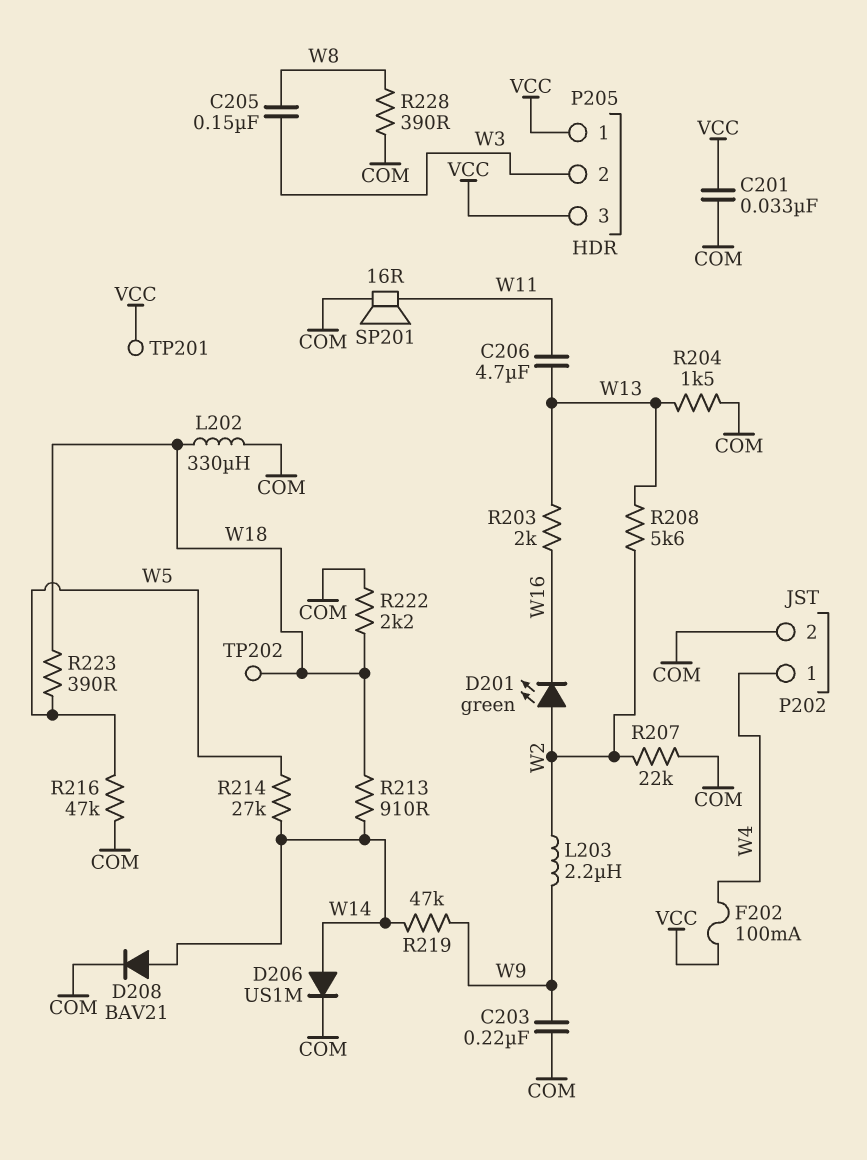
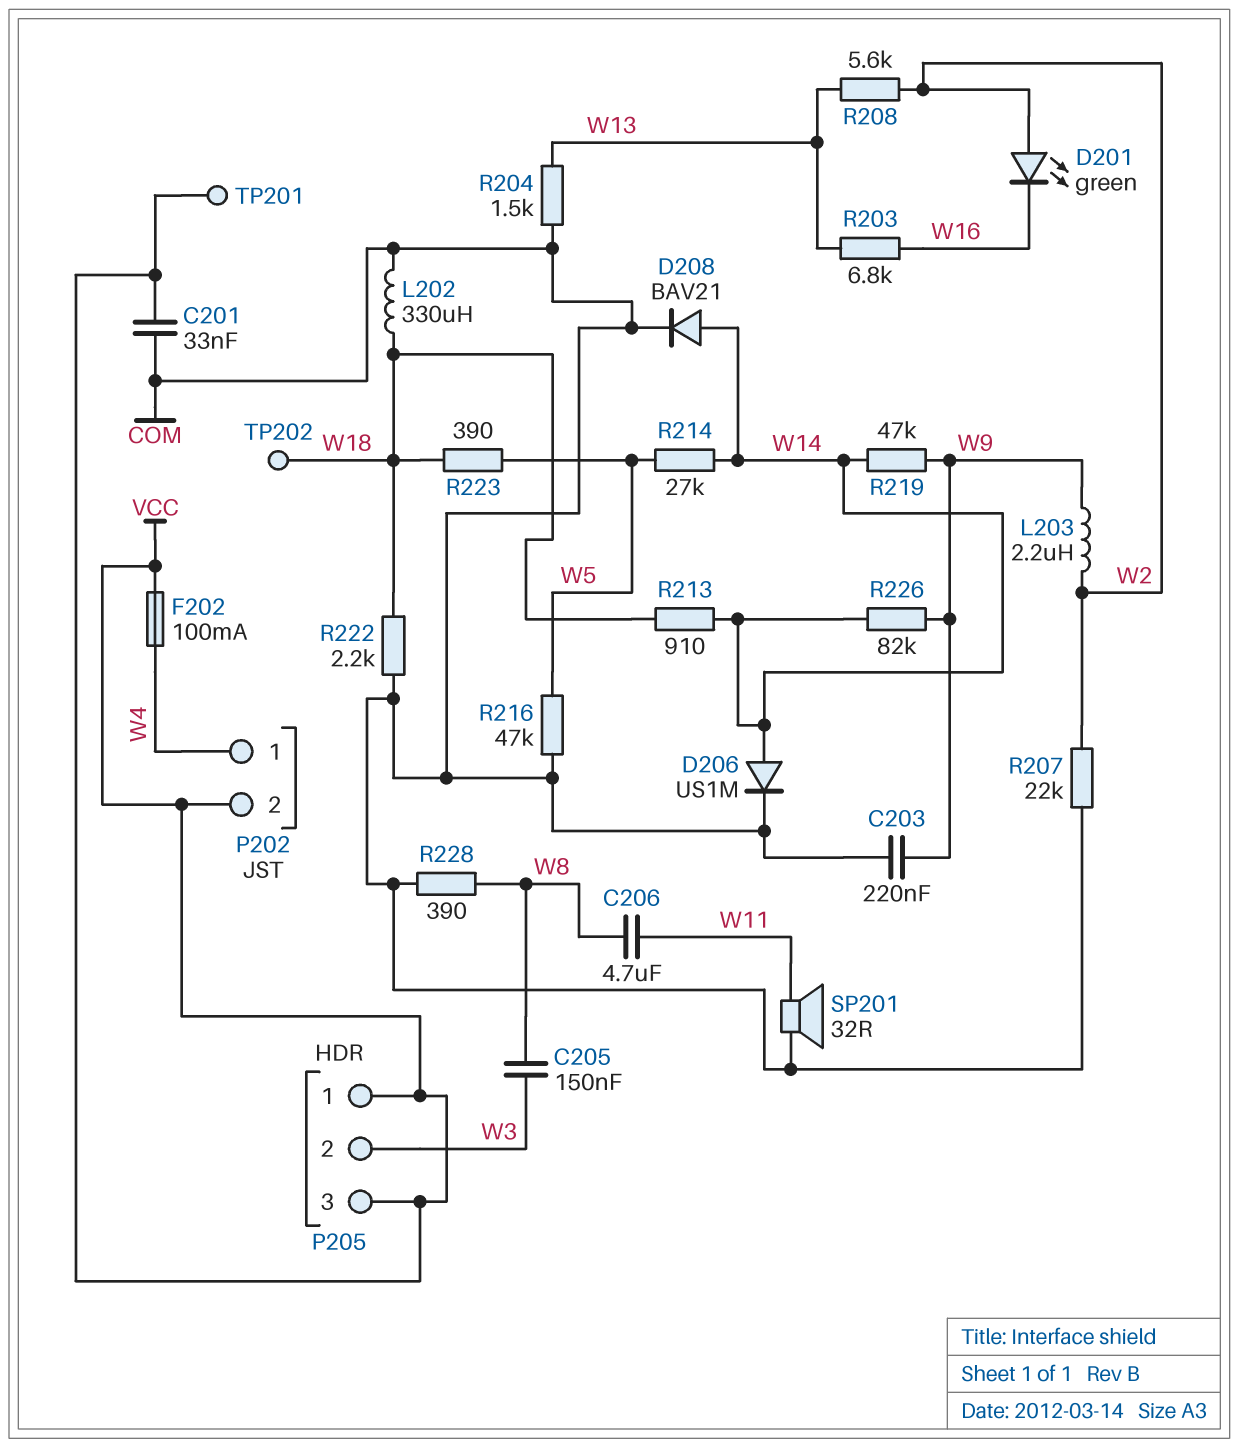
C206: 4.7uF (W11, W13) -> 4.7uF (W8, W11)
P202 pin 2: COM -> VCC
R203: 2k (W13, W16) -> 6.8k (W13, W16)
R226: none -> 82k (W9, W14)
SP201: speaker 16R (COM, W11) -> speaker 32R (COM, W11)

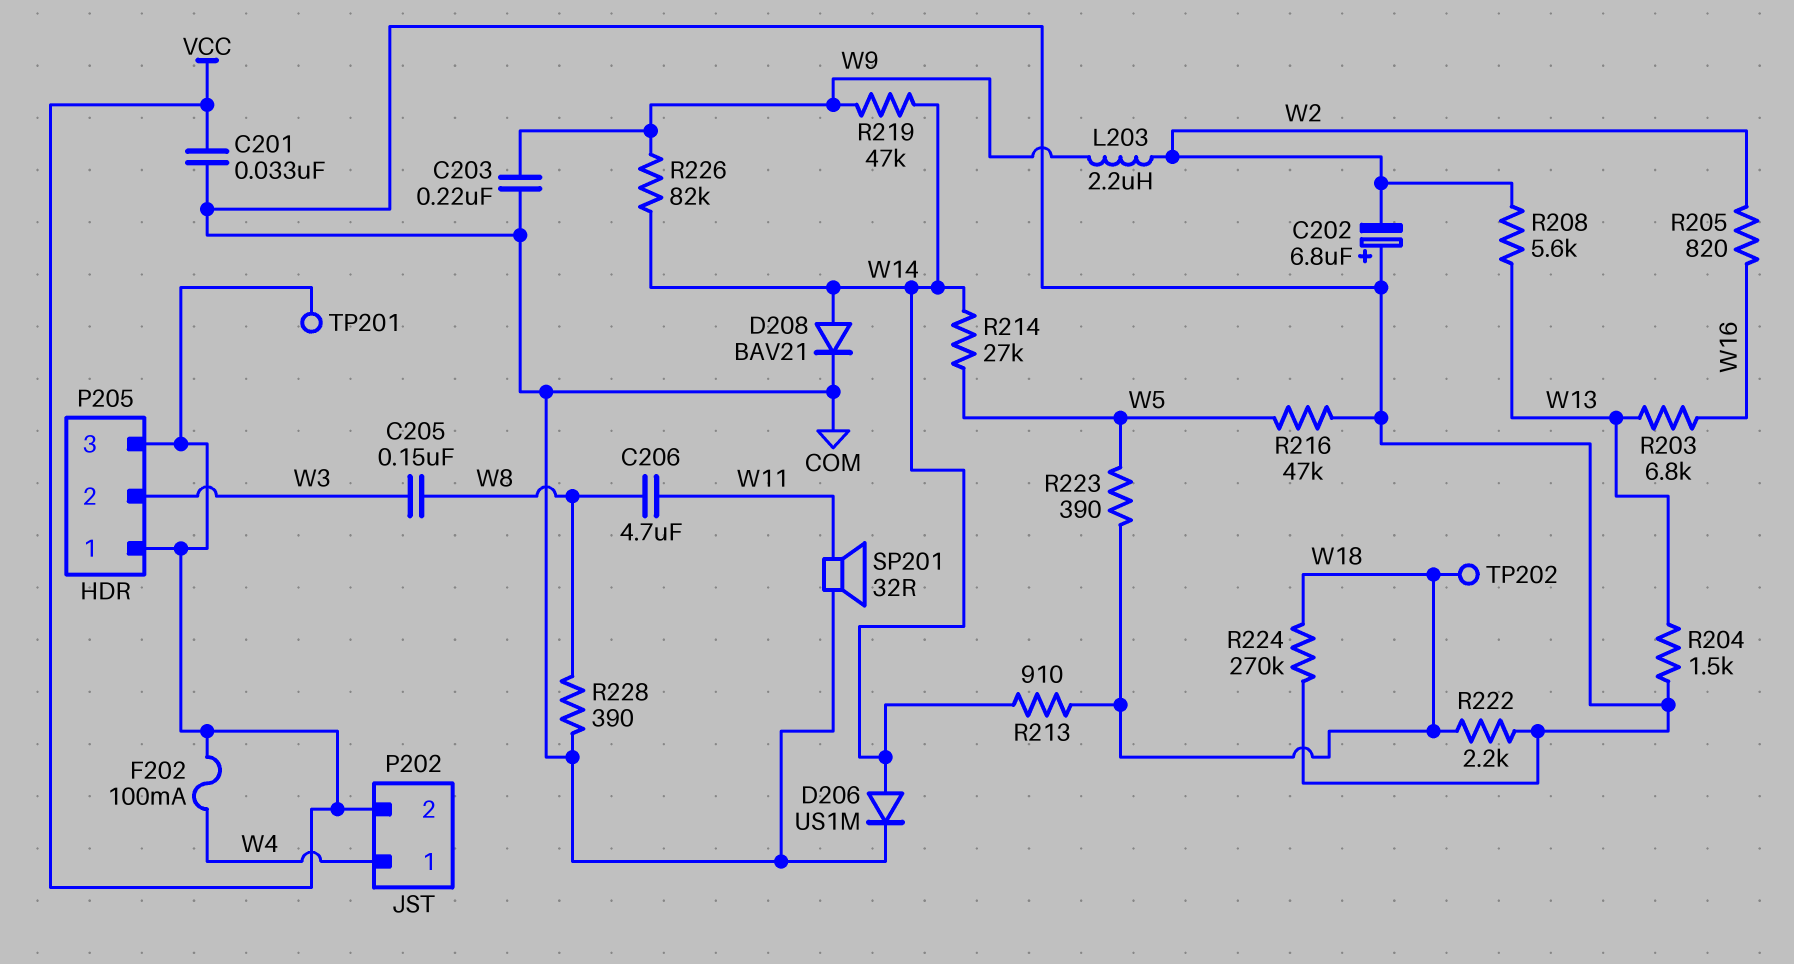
C202: none -> 6.8uF (plus COM, minus W2)
D201: LED green (A W2, K W16) -> none
L202: 330uH (COM, W18) -> none
R205: none -> 820 (W2, W16)
R207: 22k (COM, W2) -> none
R224: none -> 270k (COM, W18)

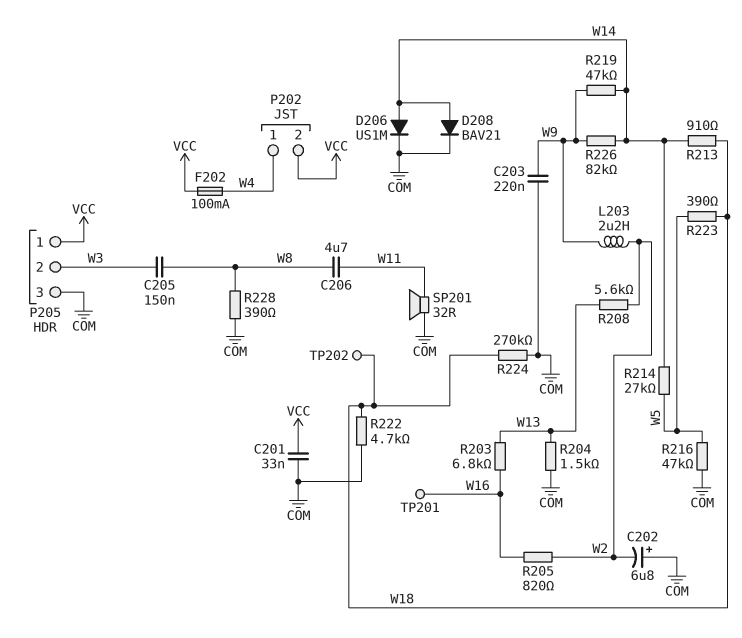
P205 pin 3: VCC -> COM
R222: 2.2k (COM, W18) -> 4.7k (COM, W18)
TP201: test point (VCC) -> test point (W16)

